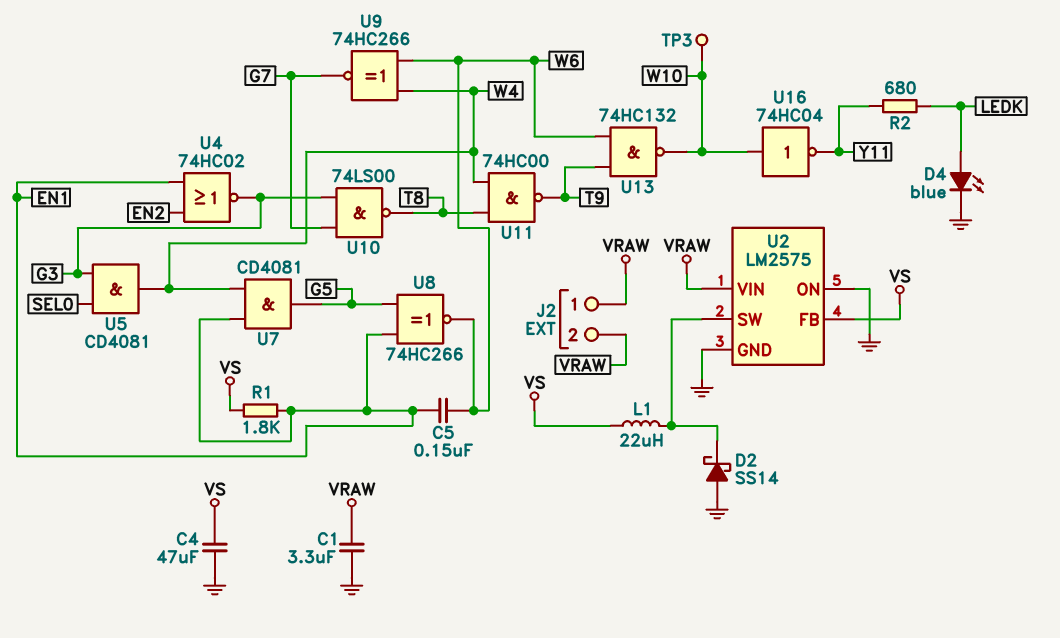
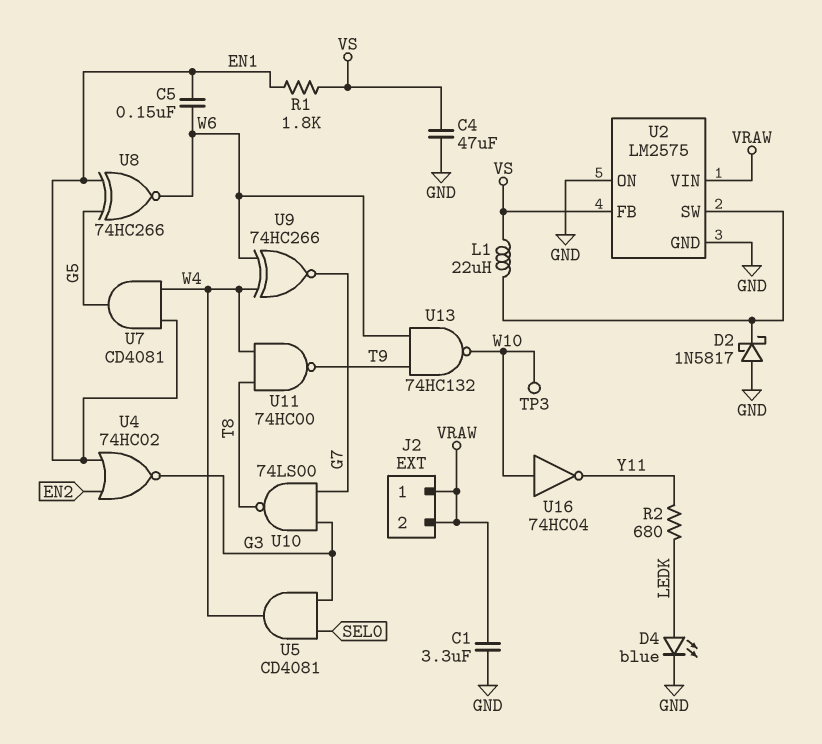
D2: schottky SS14 (A GND, K U2/SW) -> schottky 1N5817 (A GND, K U2/SW)

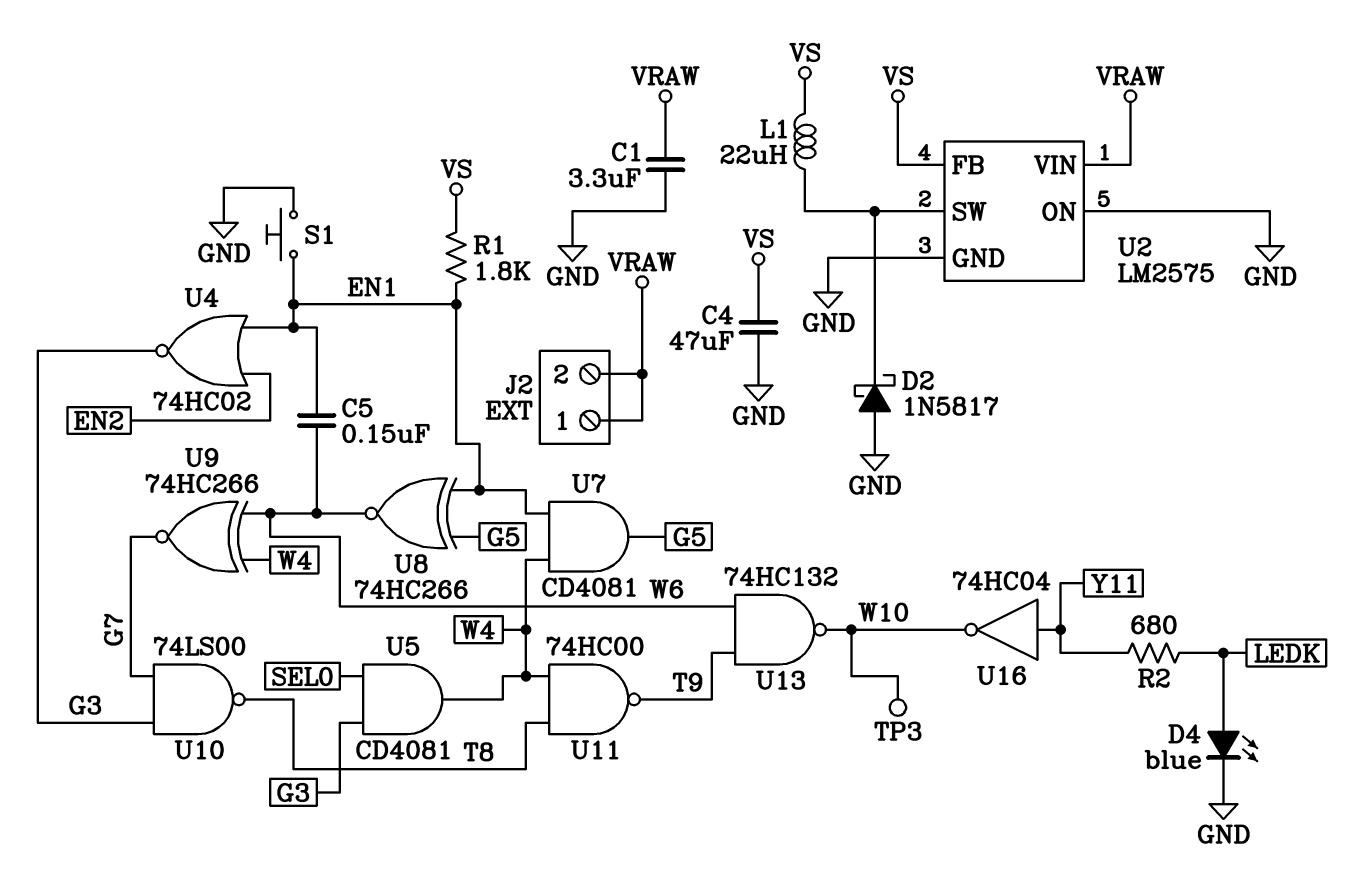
S1: none -> button (EN1, GND)
U16: NOT 74HC04 (in W10, out Y11) -> NOT 74HC04 (in Y11, out W10)

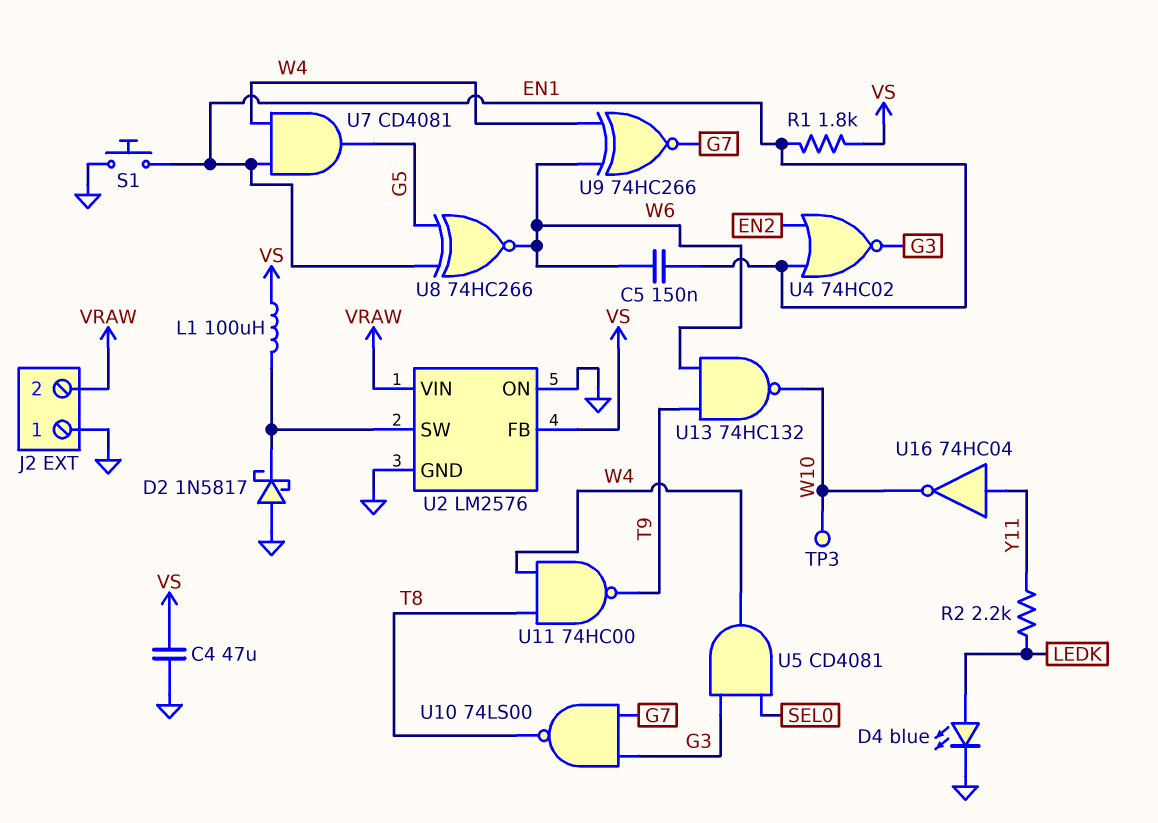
C1: 3.3uF (GND, VRAW) -> none
J2 pin 1: VRAW -> GND
L1: 22uH (U2/SW, VS) -> 100uH (U2/SW, VS)
R2: 680 (LEDK, Y11) -> 2.2k (LEDK, Y11)
U2: LM2575 -> LM2576

